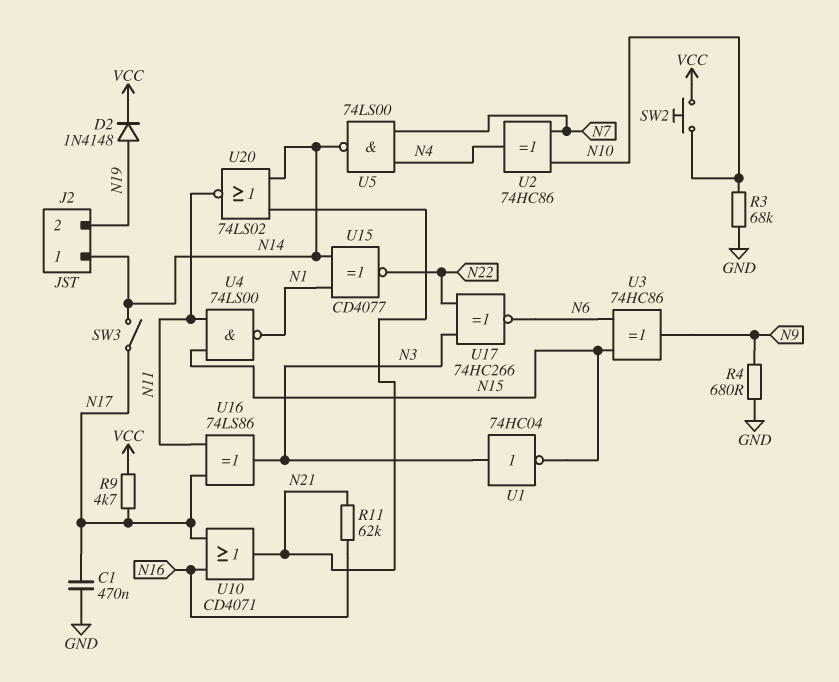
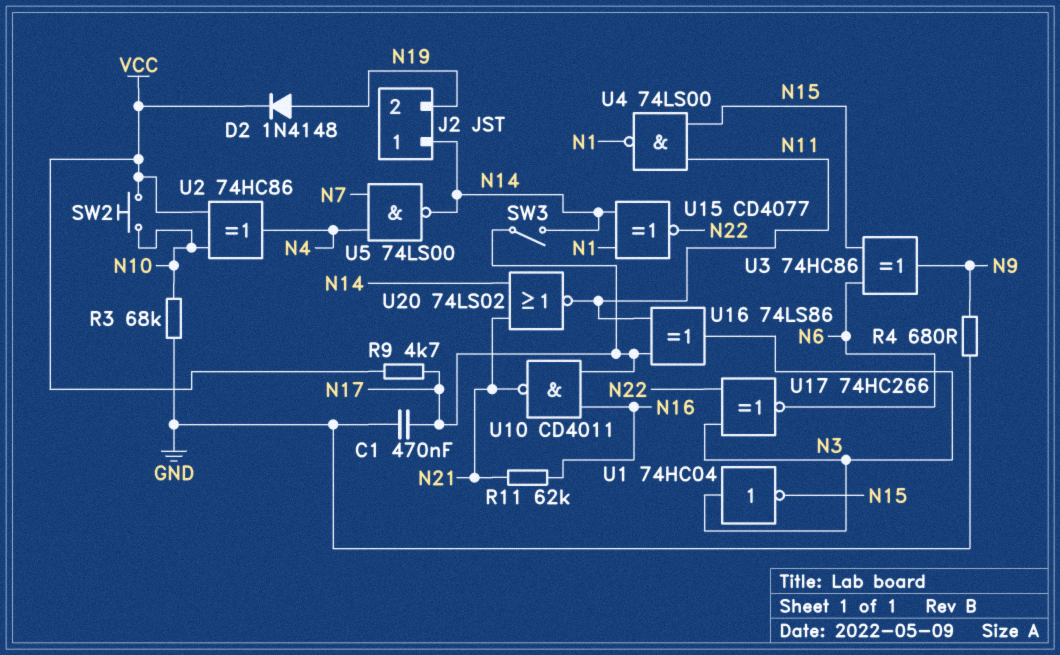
U2: XOR 74HC86 (in N7, in N10, out N4) -> XOR 74HC86 (in N10, in VCC, out N4)
U10: OR CD4071 (in N16, in N17, out N21) -> NAND CD4011 (in N16, in N17, out N21)

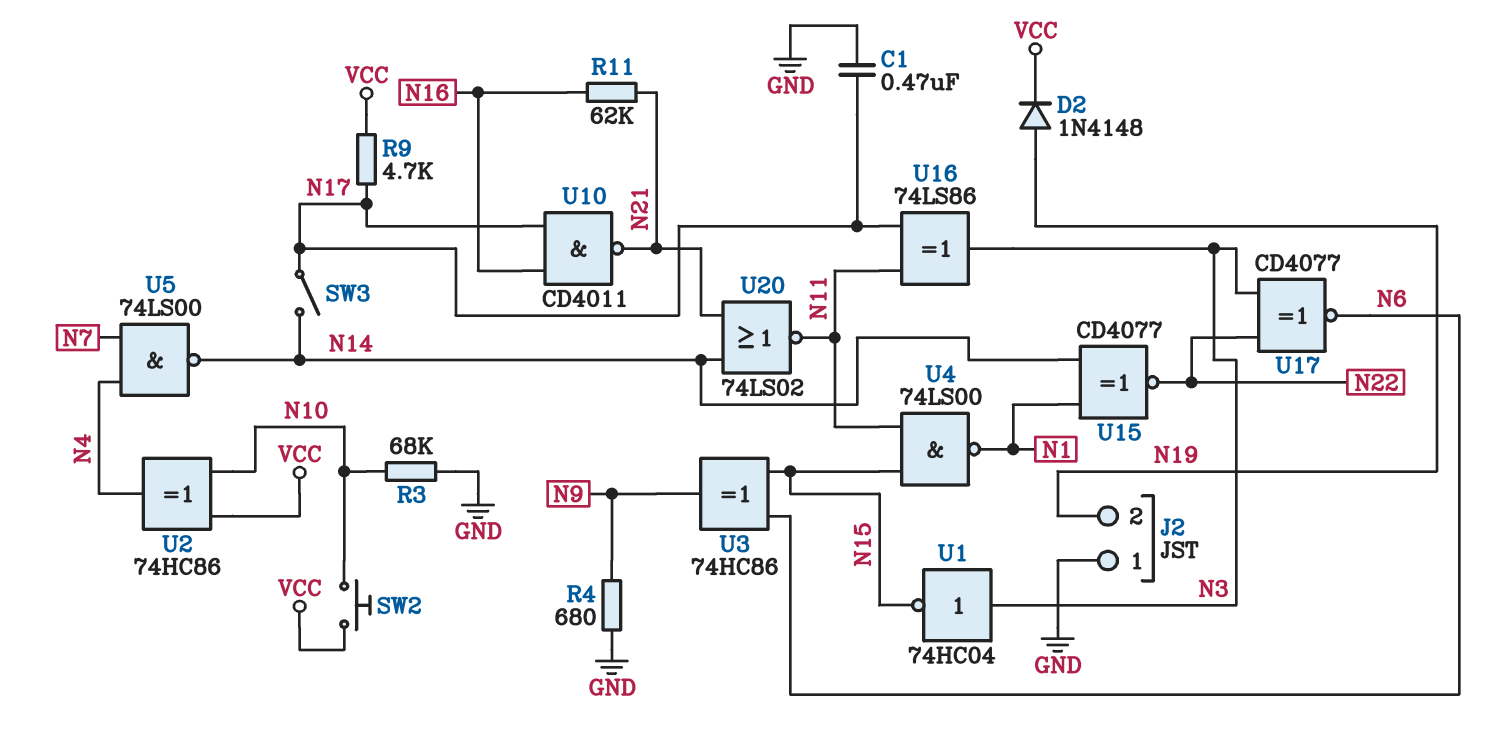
J2 pin 1: N14 -> GND
U17: XNOR 74HC266 (in N3, in N22, out N6) -> XNOR CD4077 (in N3, in N22, out N6)

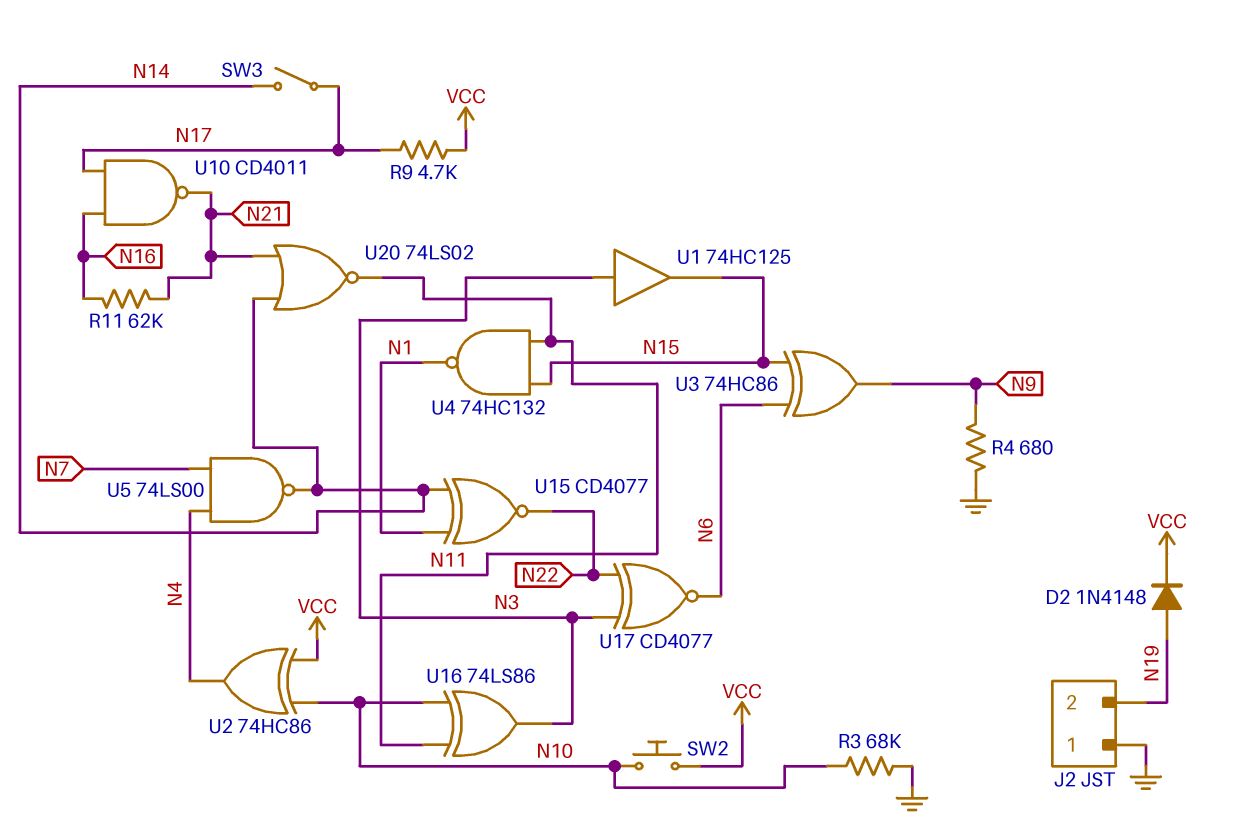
C1: 470nF (GND, N17) -> none
U1: NOT 74HC04 (in N3, out N15) -> buffer 74HC125 (in N3, out N15)
U4: NAND 74LS00 (in N11, in N15, out N1) -> NAND 74HC132 (in N11, in N15, out N1)
U16: XOR 74LS86 (in N11, in N17, out N3) -> XOR 74LS86 (in N10, in N11, out N3)

